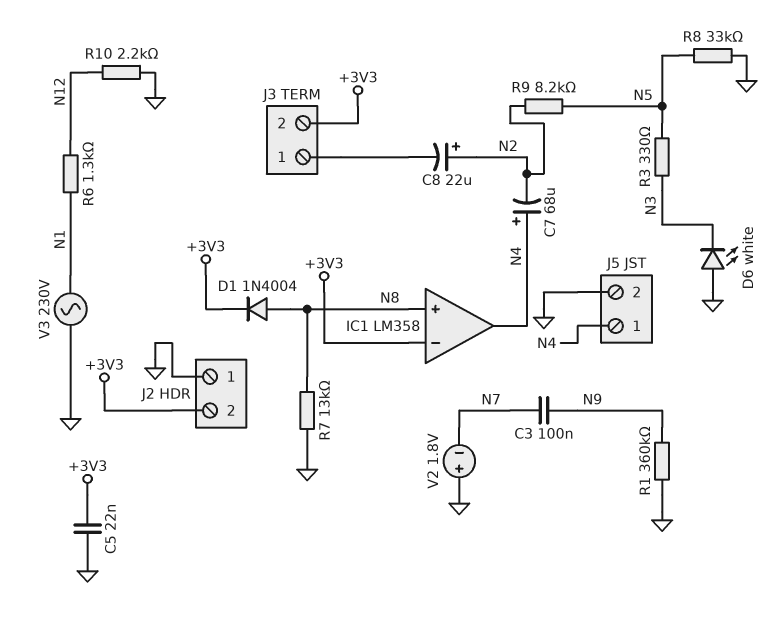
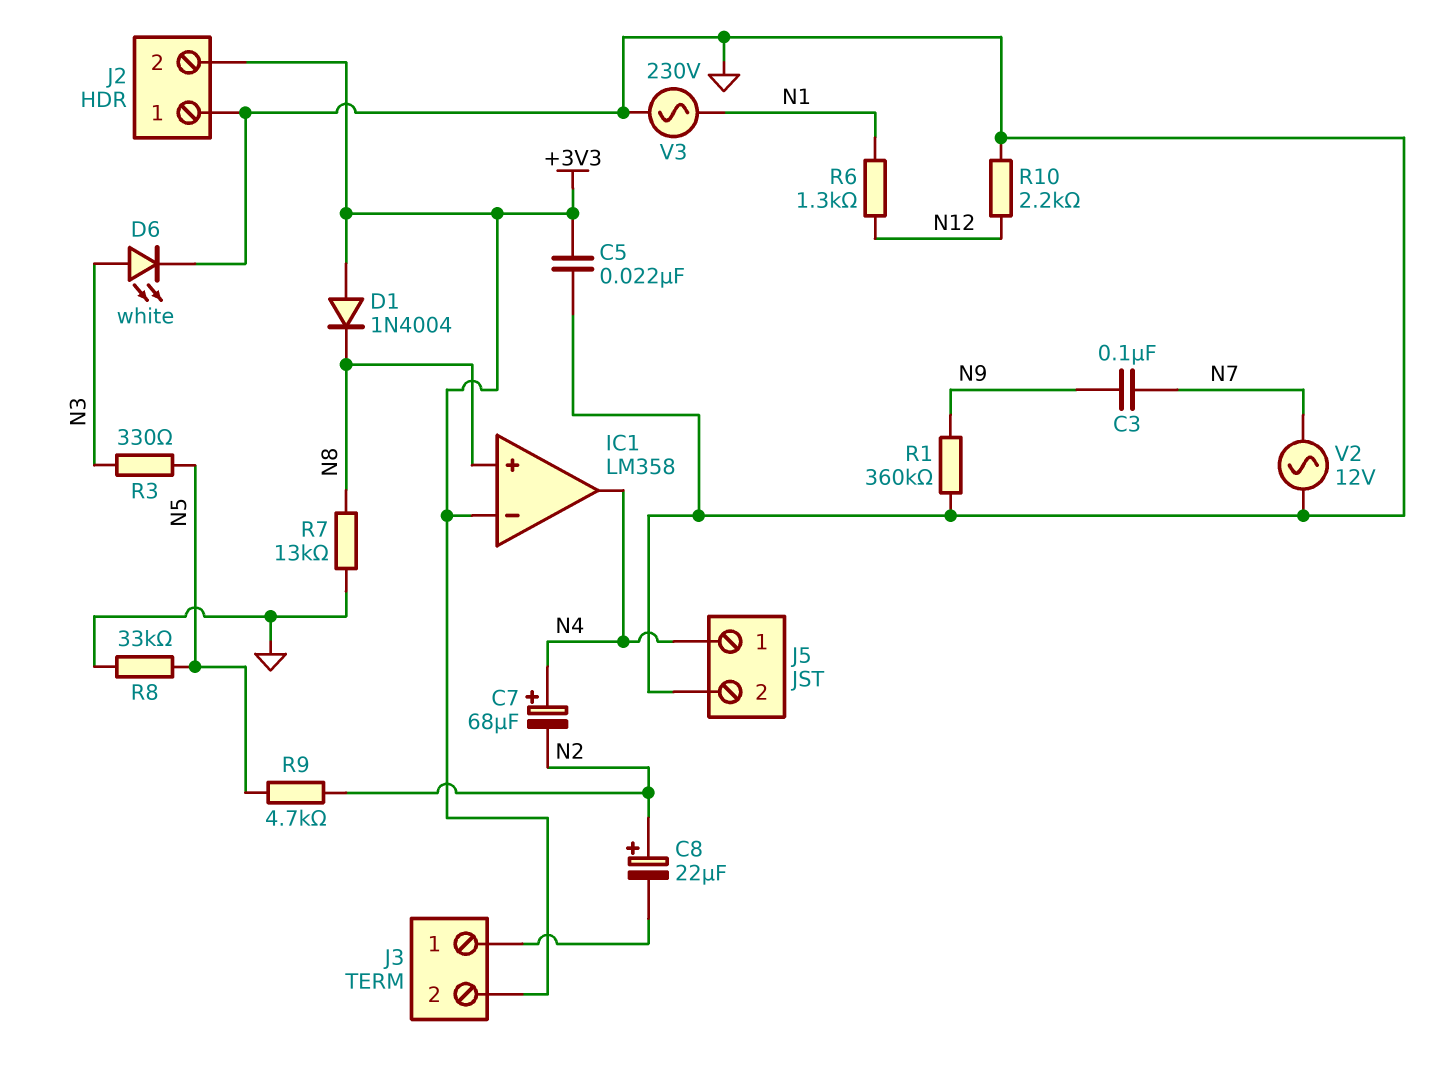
D1: diode 1N4004 (A N8, K +3V3) -> diode 1N4004 (A +3V3, K N8)
D6: LED white (A GND, K N3) -> LED white (A N3, K GND)
R9: 8.2k (N2, N5) -> 4.7k (N2, N5)
V2: 1.8V (plus GND, minus N7) -> AC 12V (GND, N7)

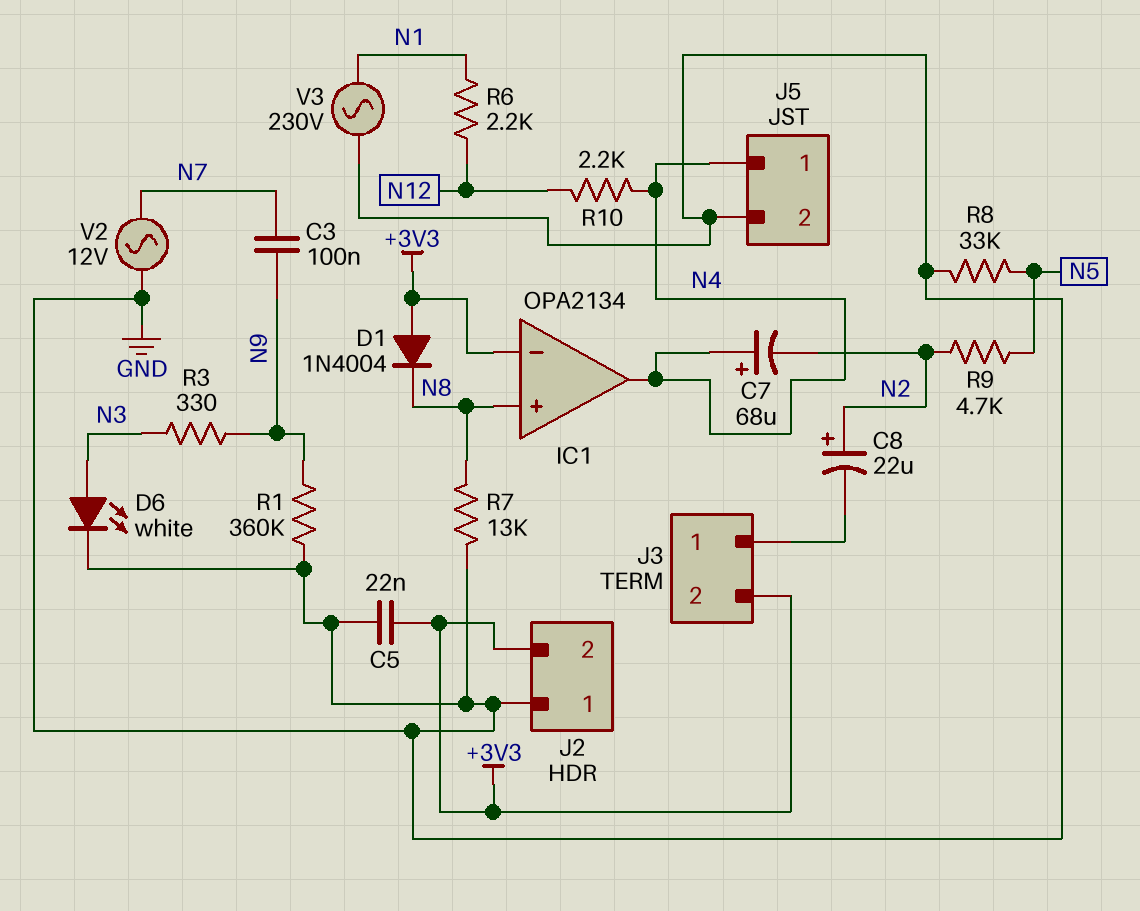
IC1: LM358 -> OPA2134
R3: 330 (N3, N5) -> 330 (N3, N9)
R6: 1.3k (N1, N12) -> 2.2k (N1, N12)
R10: 2.2k (GND, N12) -> 2.2k (N4, N12)

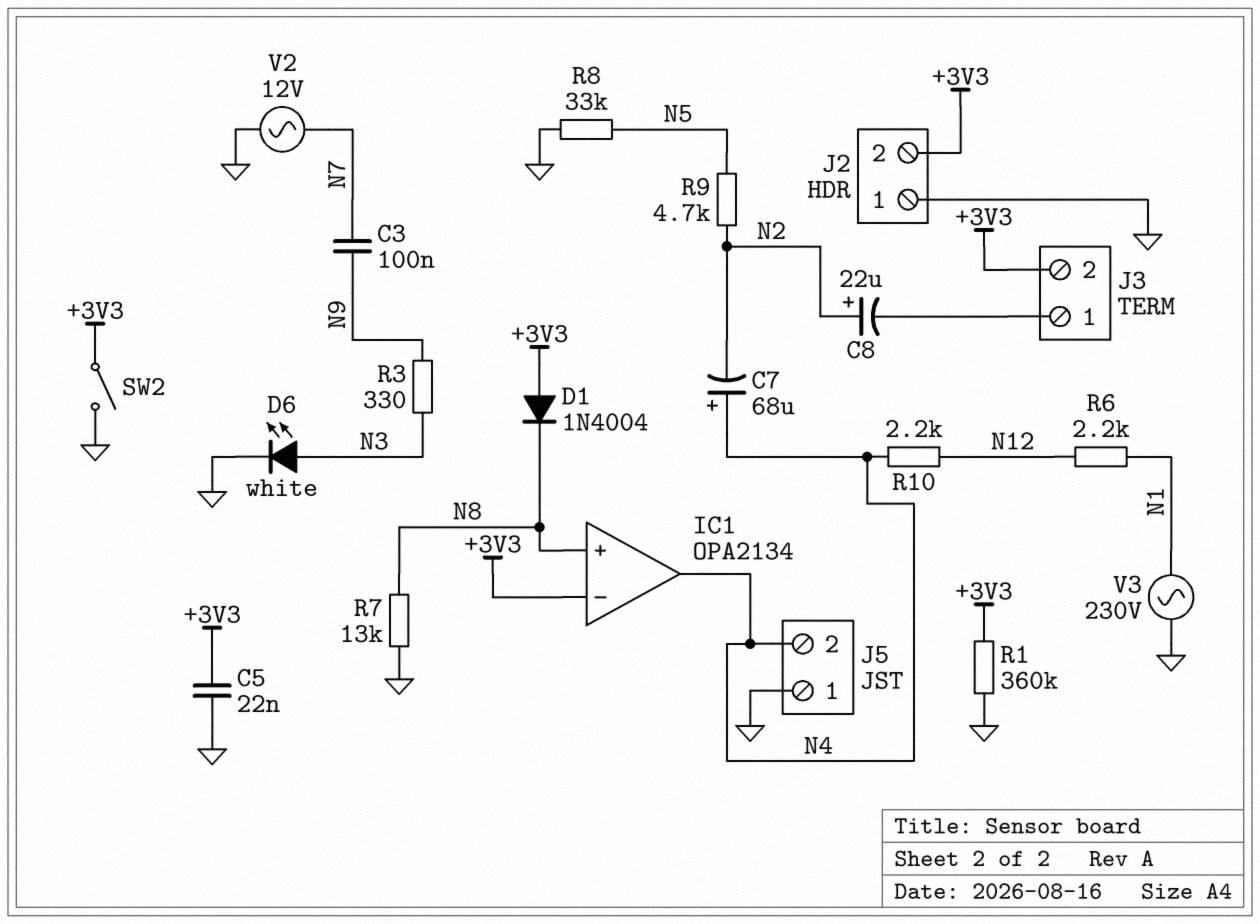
J5 pin 1: N4 -> GND
J5 pin 2: GND -> N4
R1: 360k (GND, N9) -> 360k (+3V3, GND)
SW2: none -> switch (+3V3, GND)

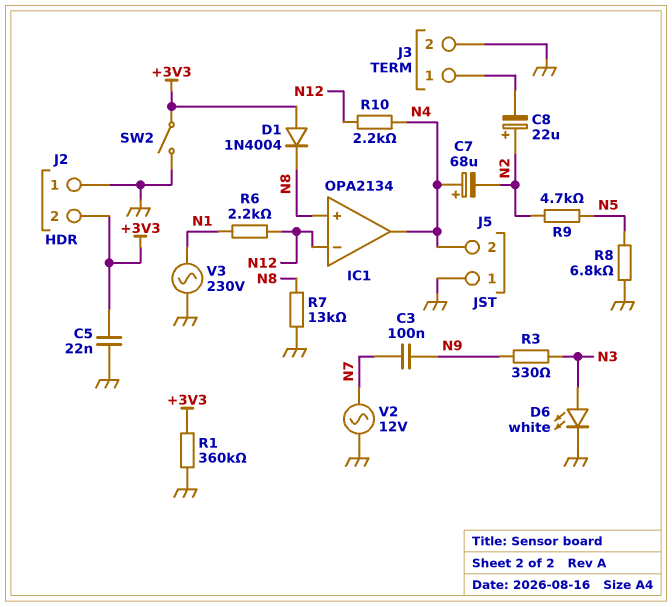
IC1 pin in-: +3V3 -> N12
J3 pin 2: +3V3 -> GND
R8: 33k (GND, N5) -> 6.8k (GND, N5)

